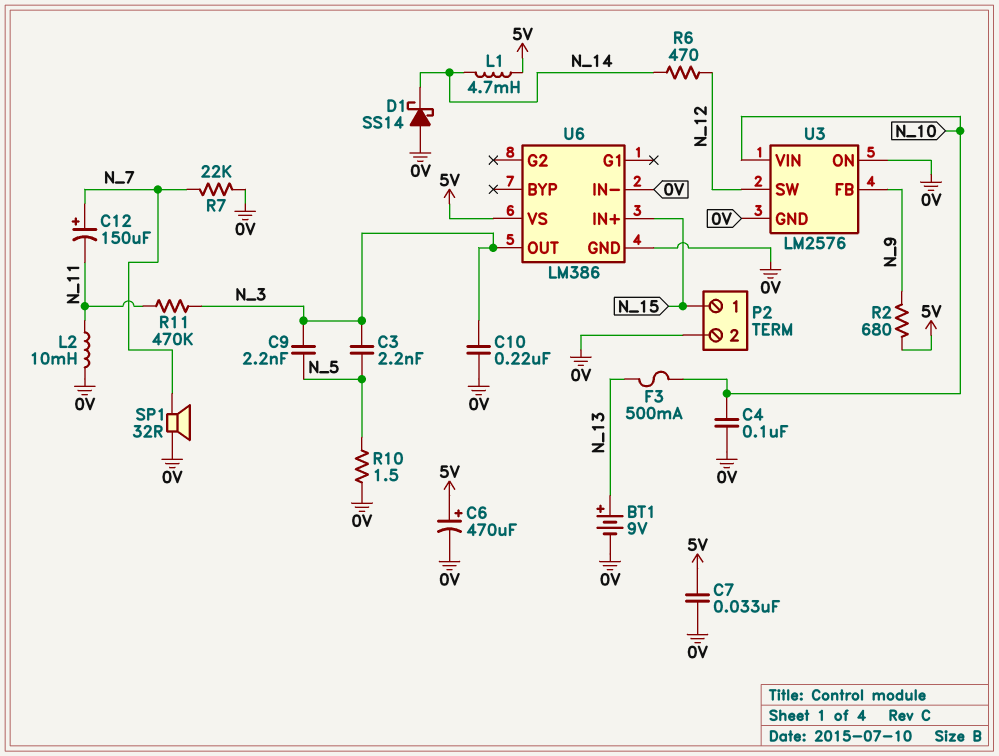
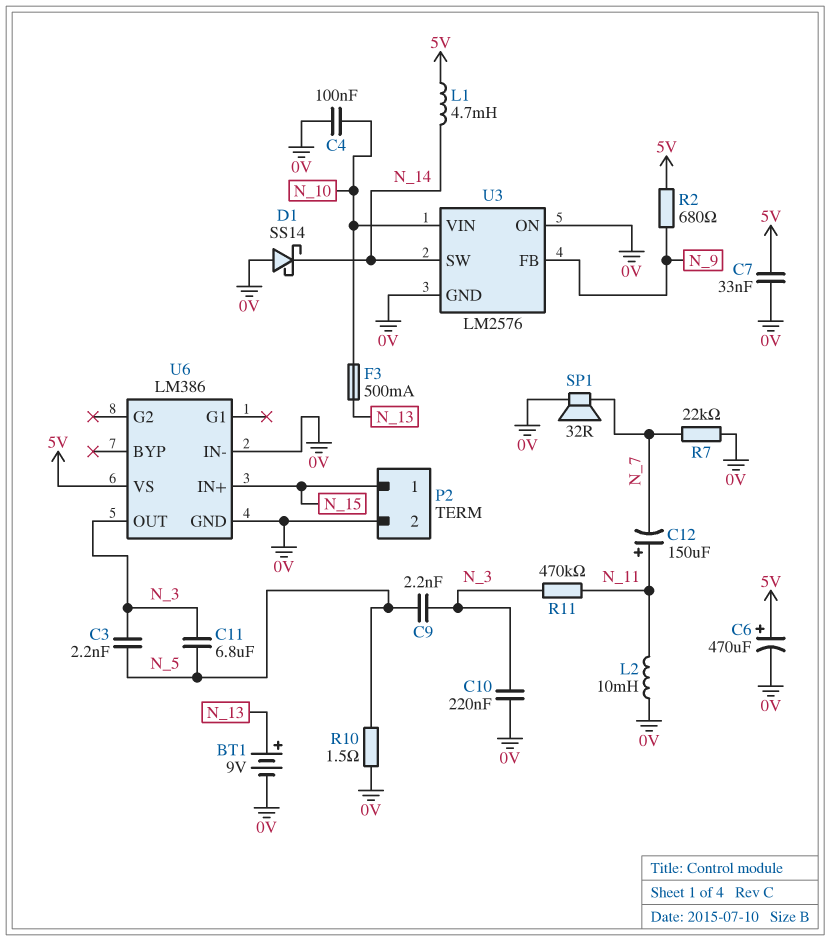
C11: none -> 6.8uF (N_3, N_5)
C12: 150uF (plus N_7, minus N_11) -> 150uF (plus N_11, minus N_7)
R6: 470 (N_12, N_14) -> none
U3 pin SW: N_12 -> N_14

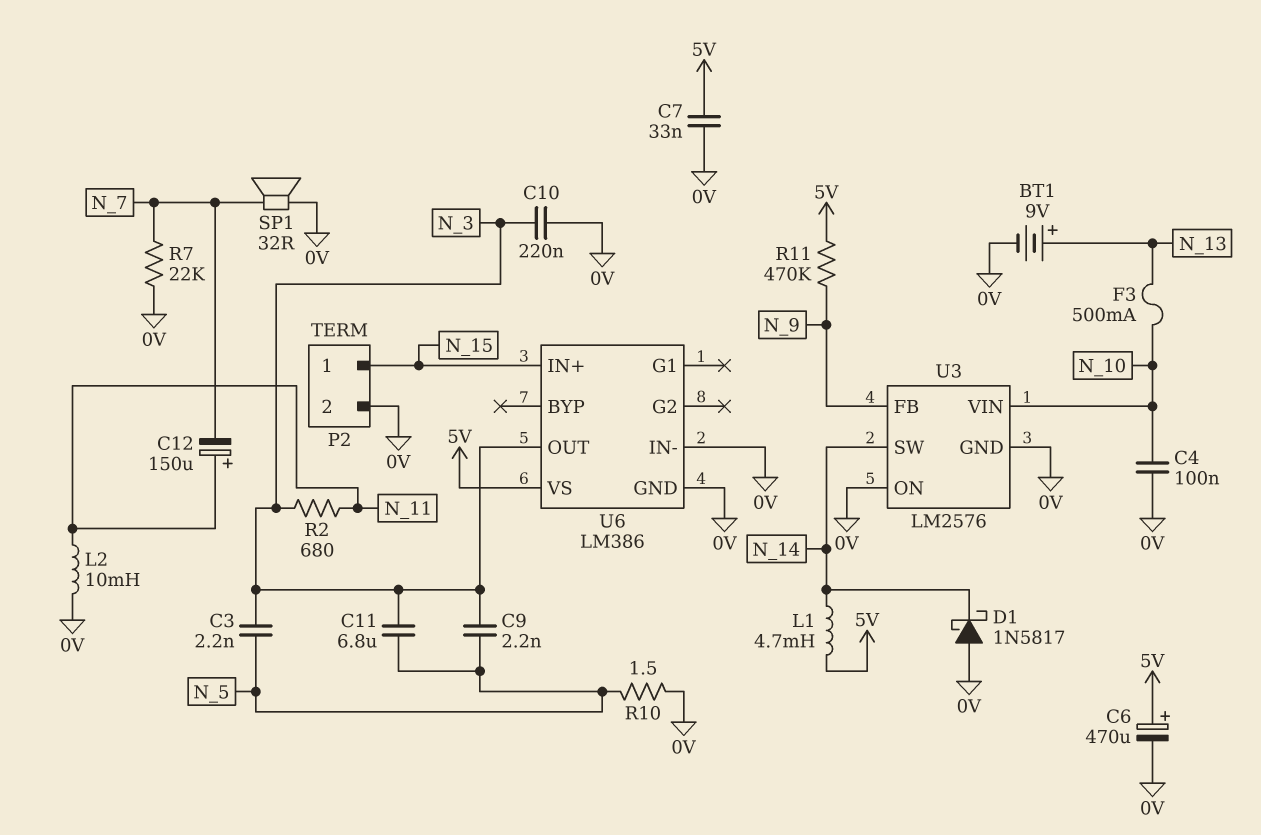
D1: schottky SS14 (A 0V, K N_14) -> schottky 1N5817 (A 0V, K N_14)
R2: 680 (5V, N_9) -> 680 (N_3, N_11)
R11: 470k (N_3, N_11) -> 470k (5V, N_9)

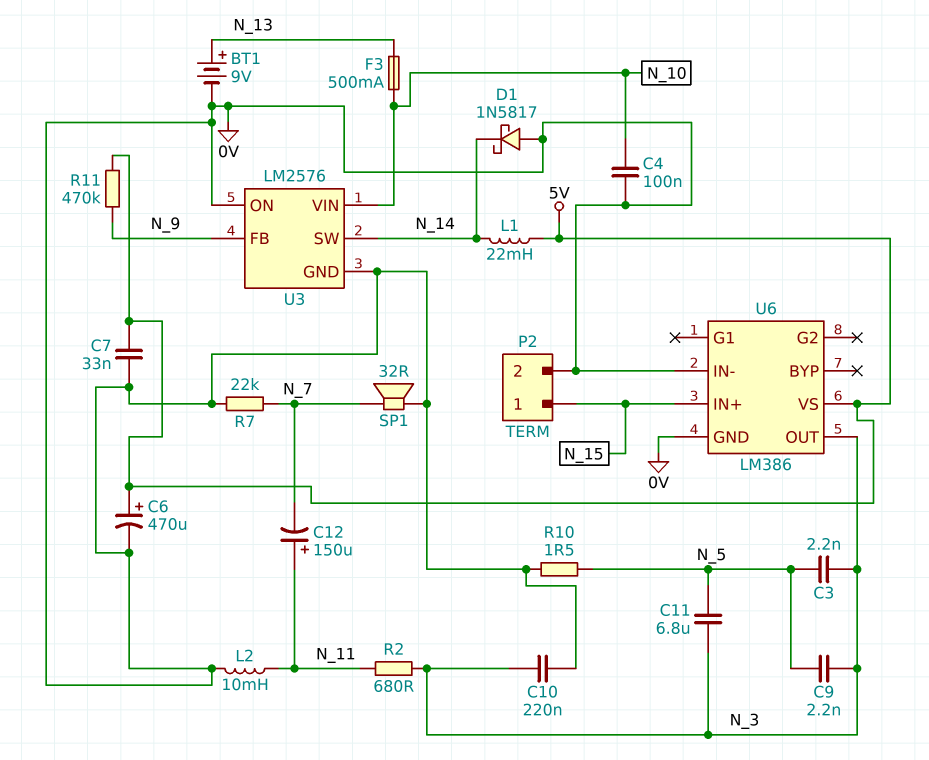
L1: 4.7mH (5V, N_14) -> 22mH (5V, N_14)

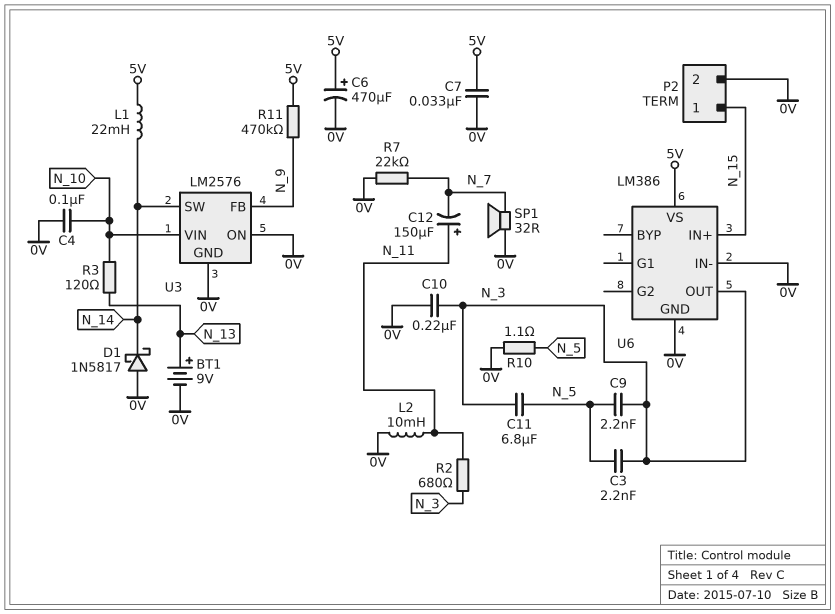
F3: 500mA (N_10, N_13) -> none
R3: none -> 120 (N_10, N_13)
R10: 1.5 (0V, N_5) -> 1.1 (0V, N_5)

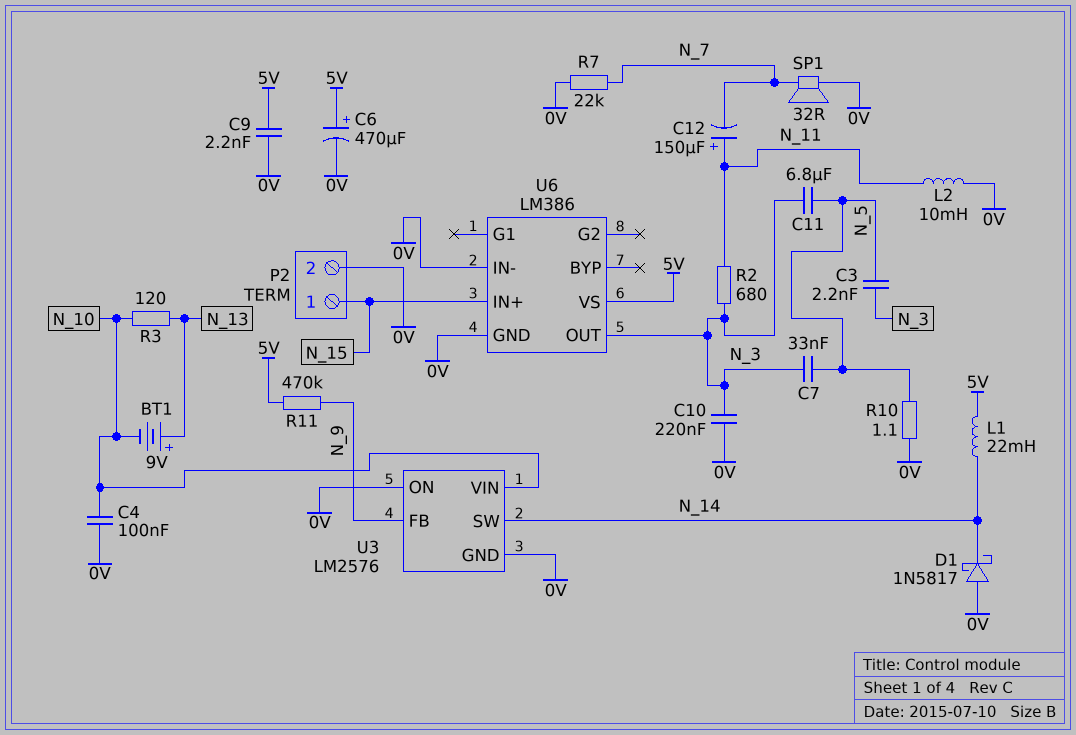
BT1: 9V (plus N_13, minus 0V) -> 9V (plus N_13, minus N_10)
C7: 33nF (0V, 5V) -> 33nF (N_3, N_5)
C9: 2.2nF (N_3, N_5) -> 2.2nF (0V, 5V)

